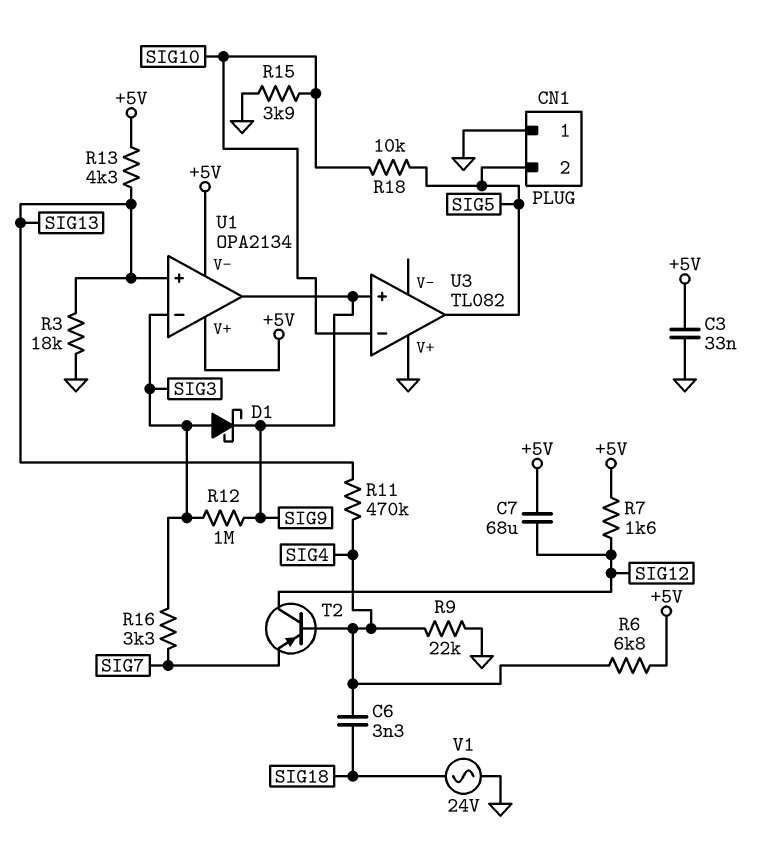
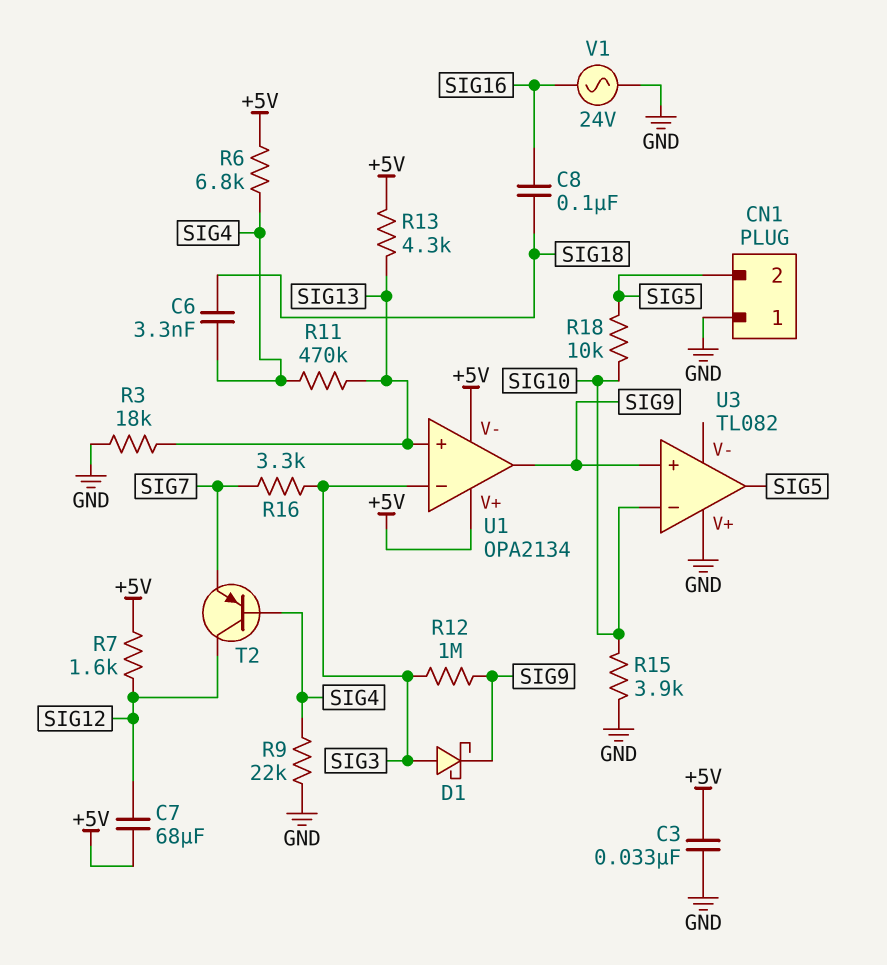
C8: none -> 100nF (SIG16, SIG18)
V1: AC 24V (GND, SIG18) -> AC 24V (GND, SIG16)

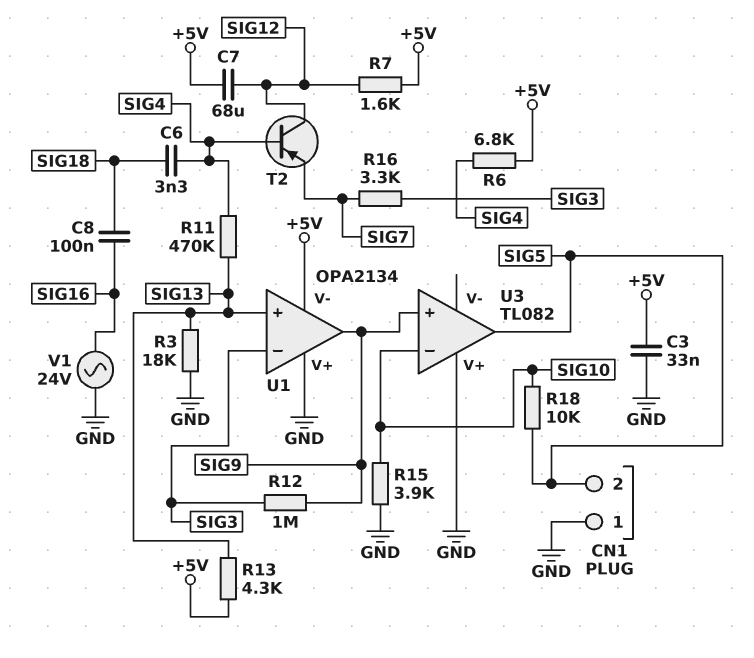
D1: schottky (A SIG3, K SIG9) -> none
R9: 22k (GND, SIG4) -> none
U1 pin V+: +5V -> GND

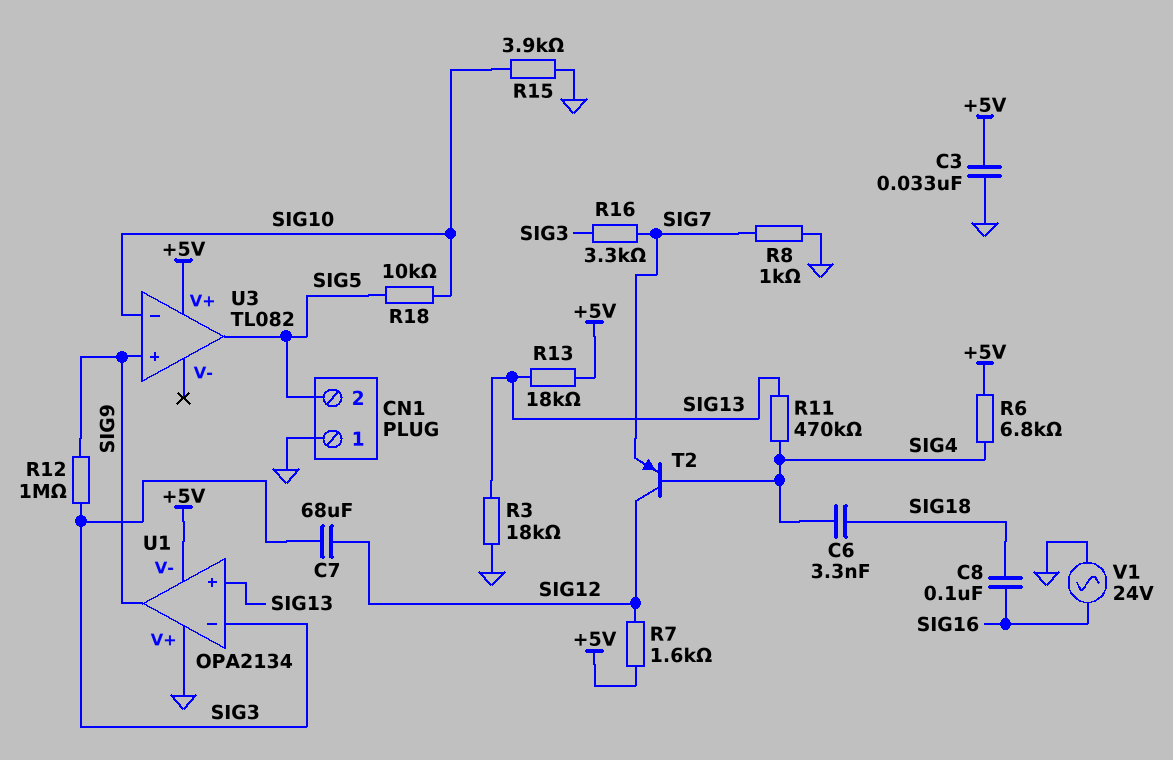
C7: 68uF (+5V, SIG12) -> 68uF (SIG3, SIG12)
R8: none -> 1k (GND, SIG7)
R13: 4.3k (+5V, SIG13) -> 18k (+5V, SIG13)
U3 pin V+: GND -> +5V

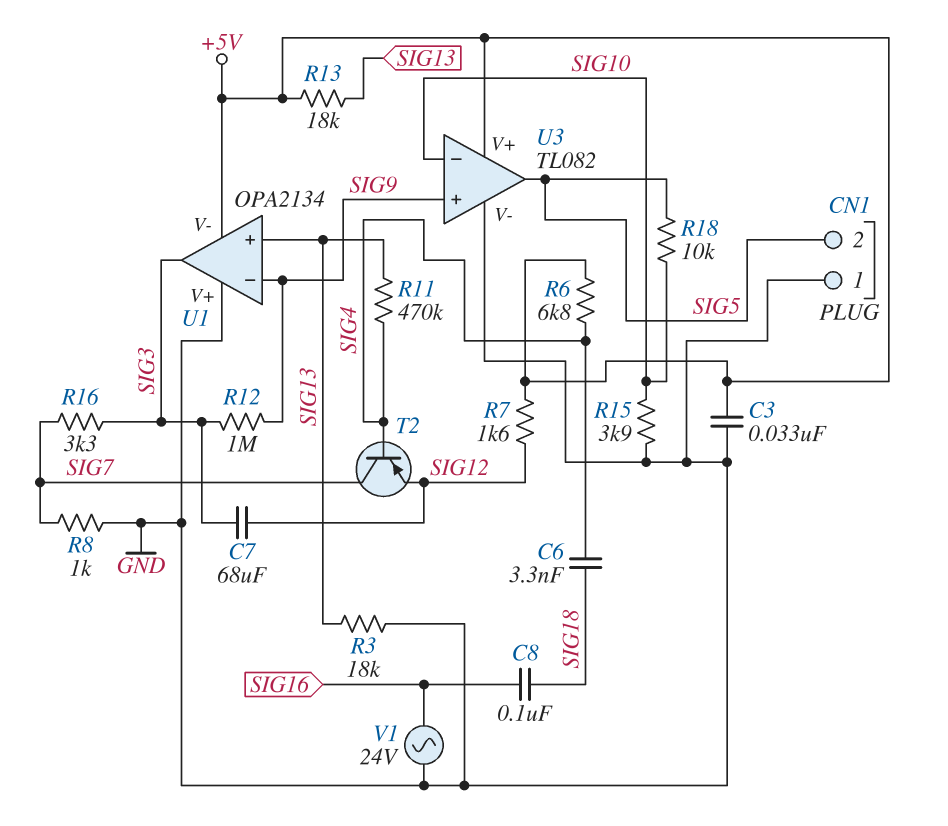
T2: PNP (B SIG4, C SIG12, E SIG7) -> PNP (B SIG4, C SIG7, E SIG12)
U1 pin in-: SIG3 -> SIG9
U1 pin out: SIG9 -> SIG3
U3 pin V-: none -> GND

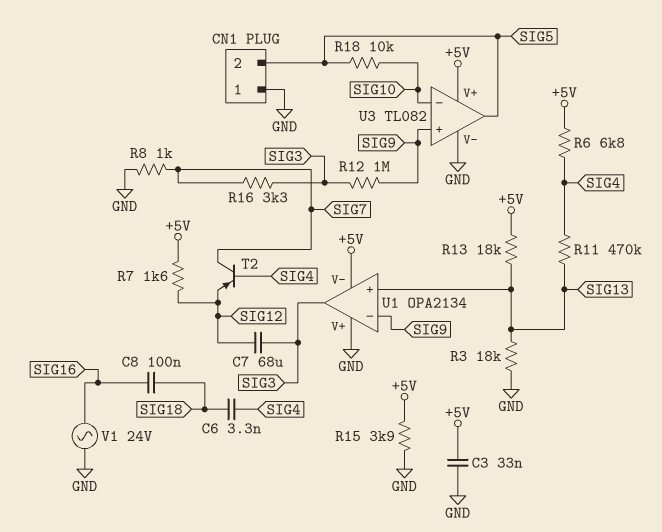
R15: 3.9k (GND, SIG10) -> 3.9k (+5V, GND)

